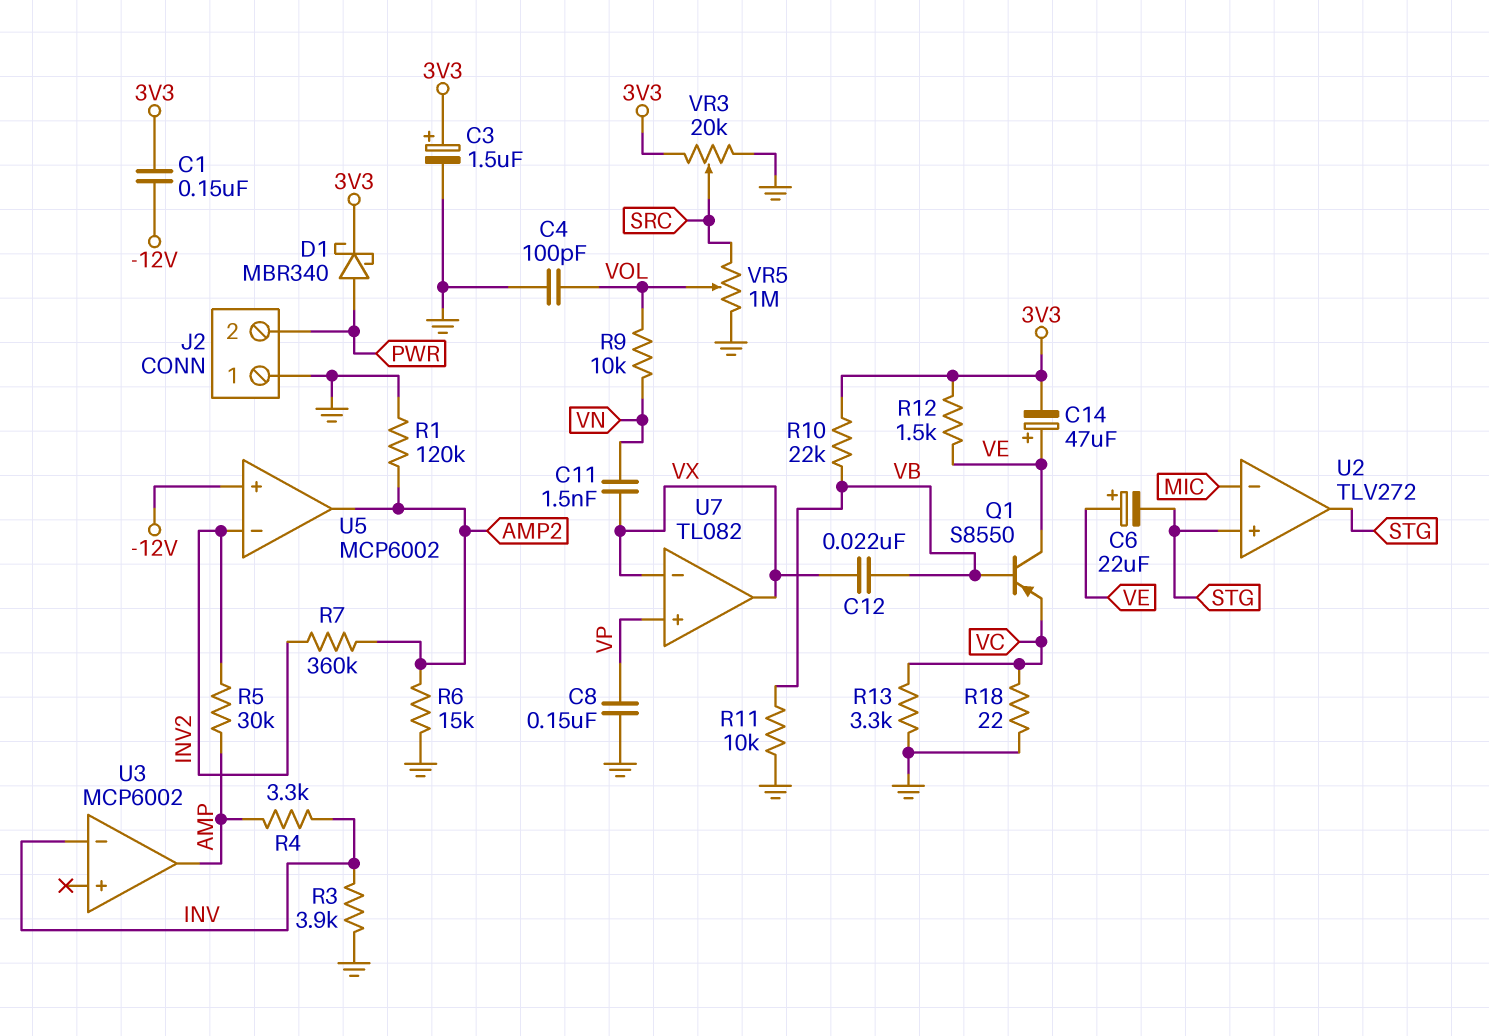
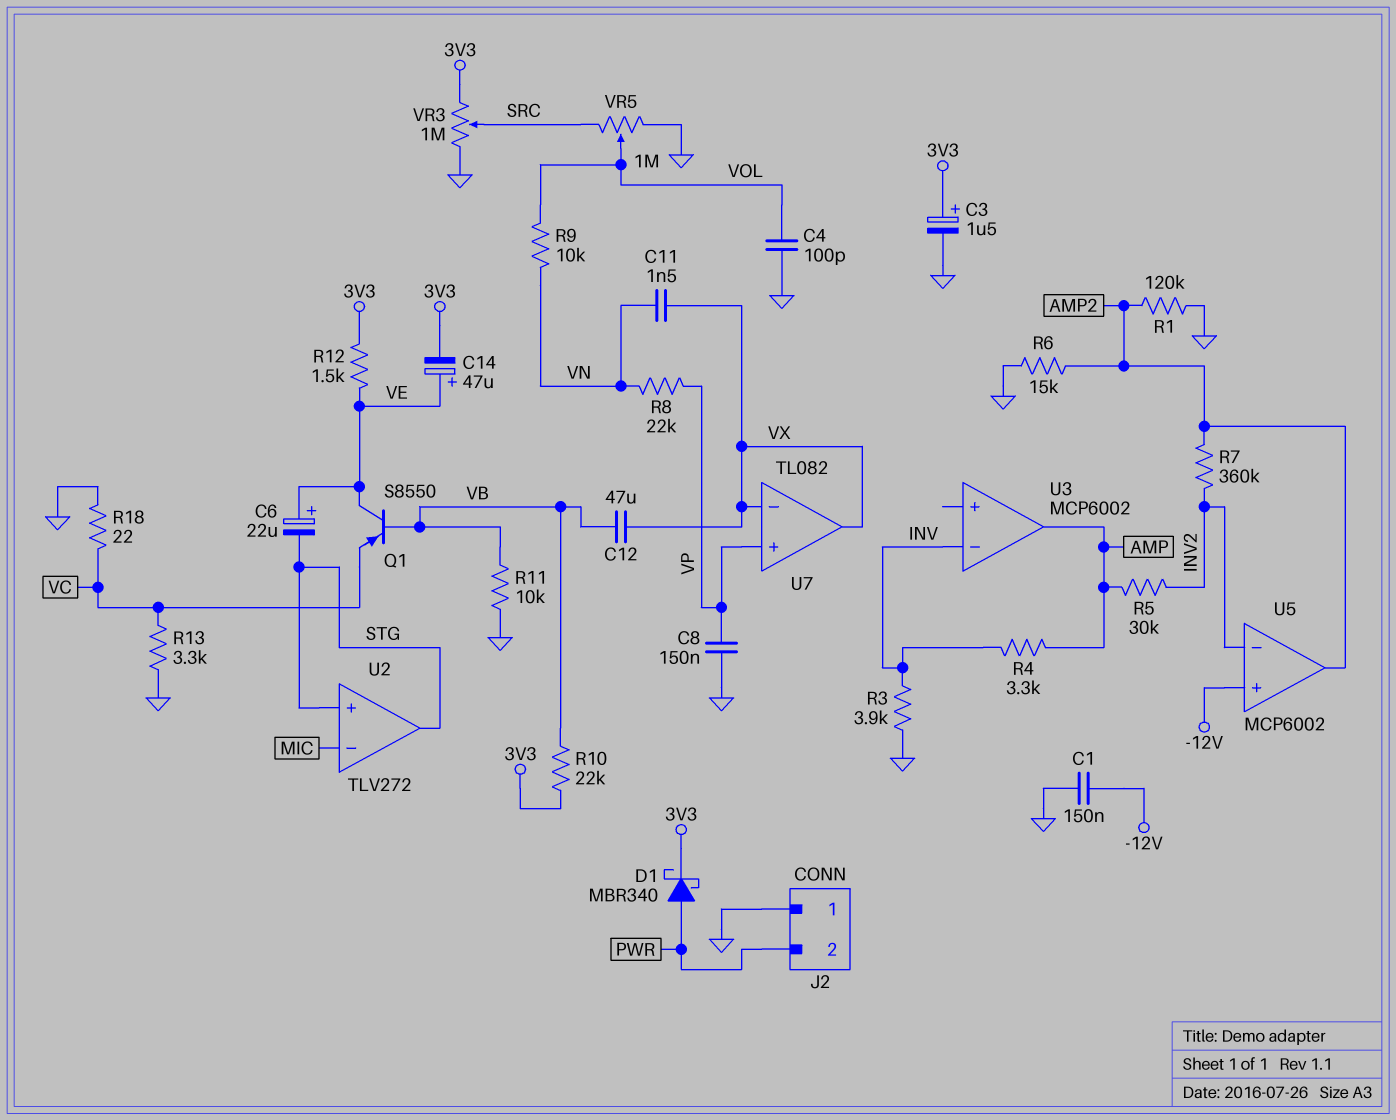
C1: 150nF (-12V, 3V3) -> 150nF (-12V, GND)
C12: 22nF (VB, VX) -> 47uF (VB, VX)
R8: none -> 22k (VN, VP)
VR3: 20k (3V3, GND, wiper SRC) -> 1M (3V3, GND, wiper SRC)

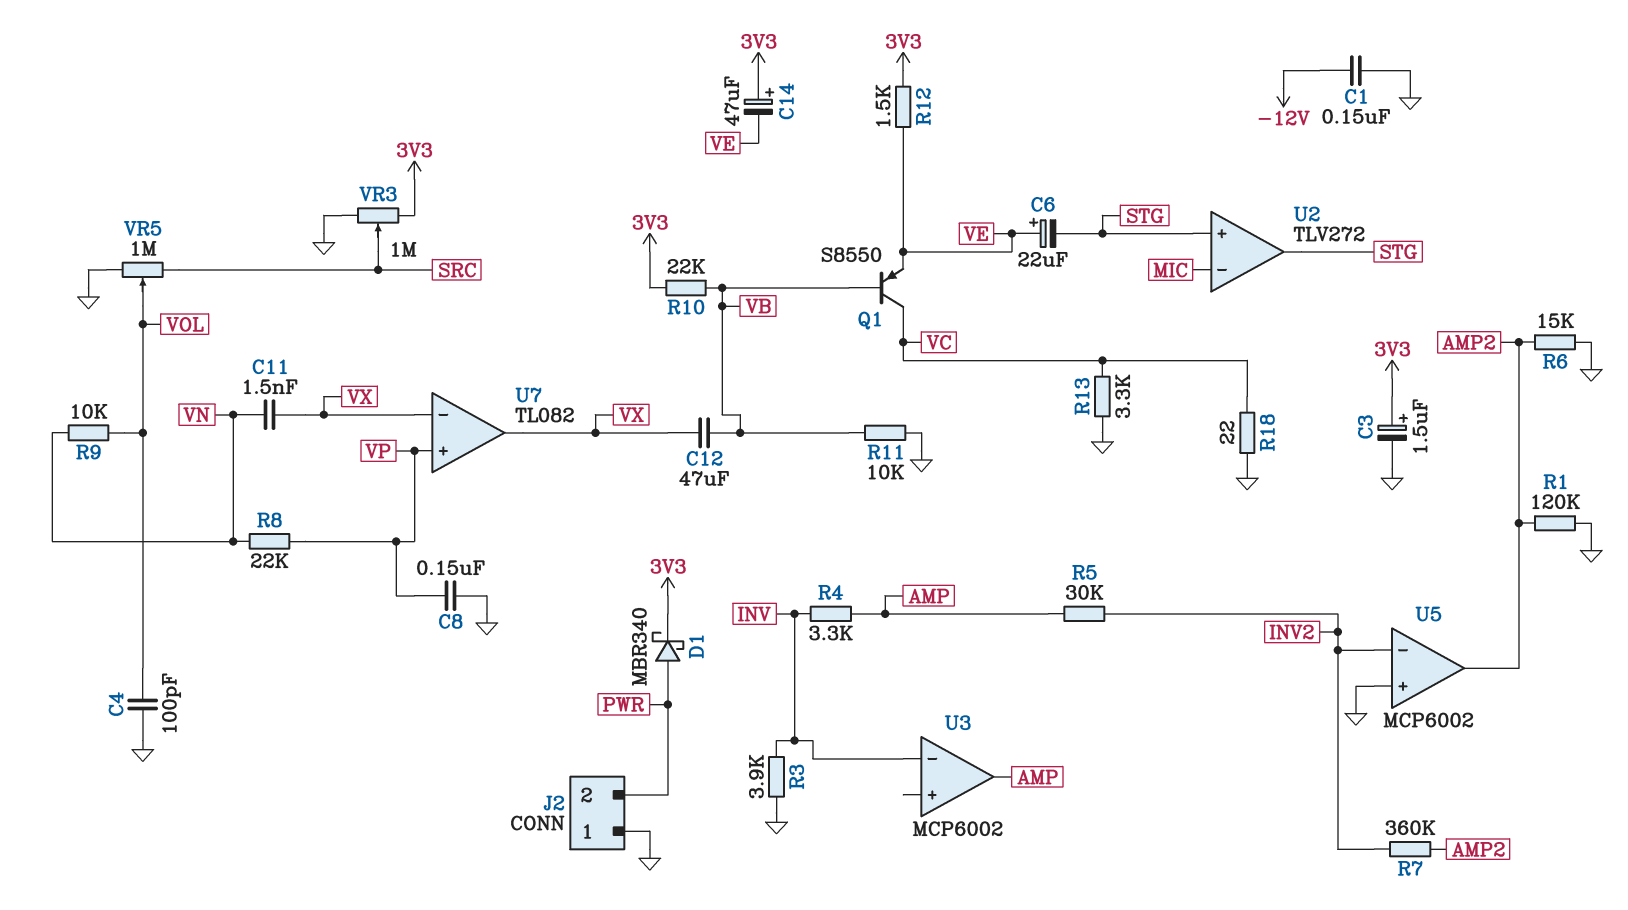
C14: 47uF (plus VE, minus 3V3) -> 47uF (plus 3V3, minus VE)
Q1: PNP S8550 (B VB, C VE, E VC) -> PNP S8550 (B VB, C VC, E VE)
U5 pin in+: -12V -> GND

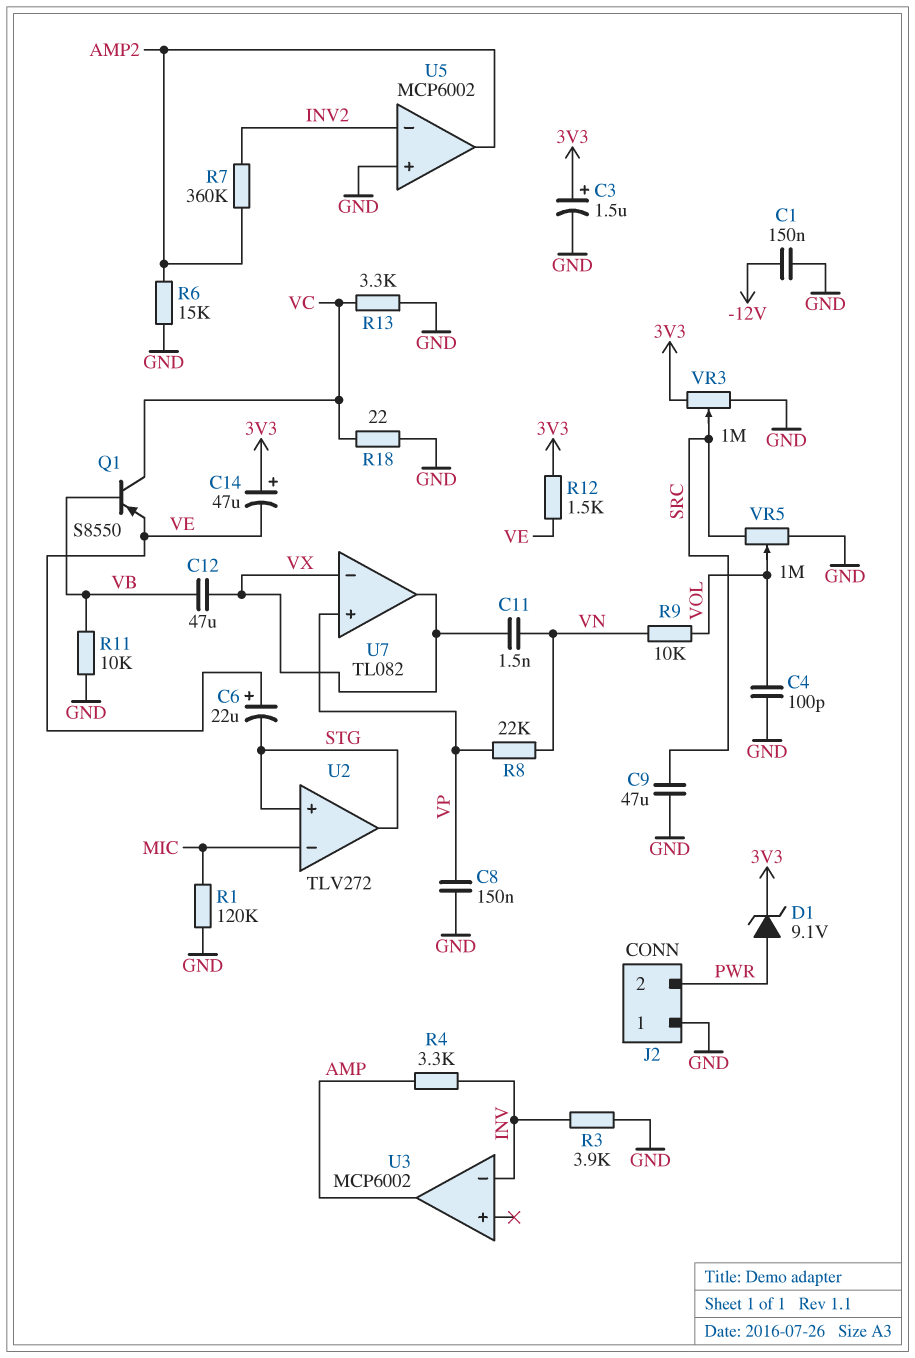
C9: none -> 47uF (GND, SRC)
D1: schottky MBR340 (A PWR, K 3V3) -> zener 9.1V (A PWR, K 3V3)
R1: 120k (AMP2, GND) -> 120k (GND, MIC)
R5: 30k (AMP, INV2) -> none
R10: 22k (3V3, VB) -> none

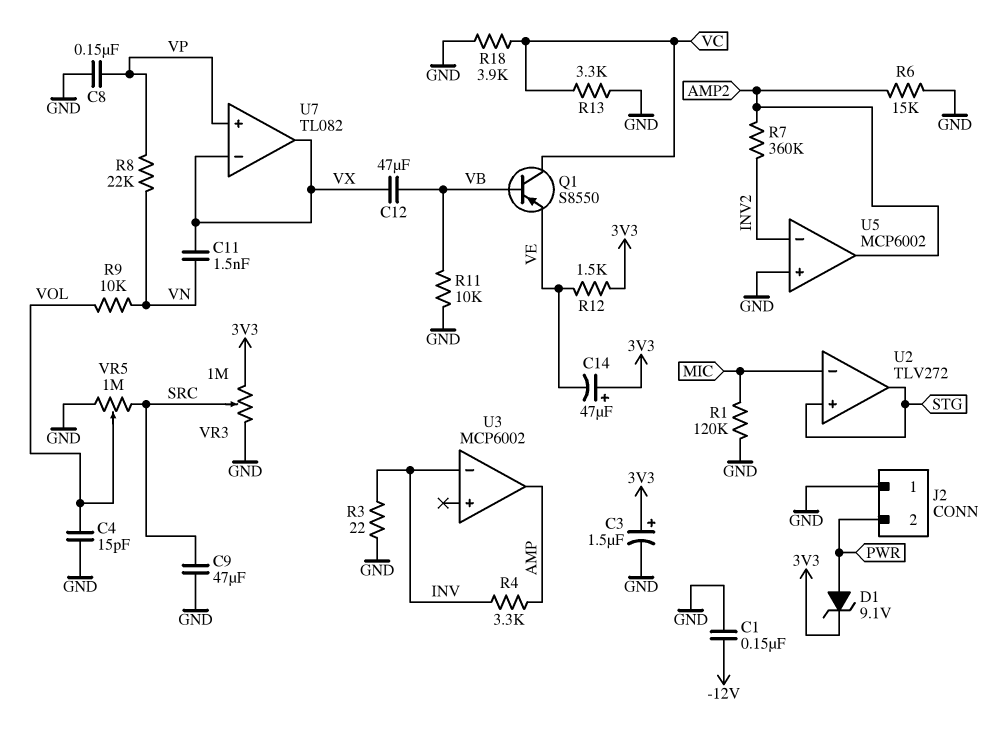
C4: 100pF (GND, VOL) -> 15pF (GND, VOL)
C6: 22uF (plus VE, minus STG) -> none
R3: 3.9k (GND, INV) -> 22 (GND, INV)
R18: 22 (GND, VC) -> 3.9k (GND, VC)

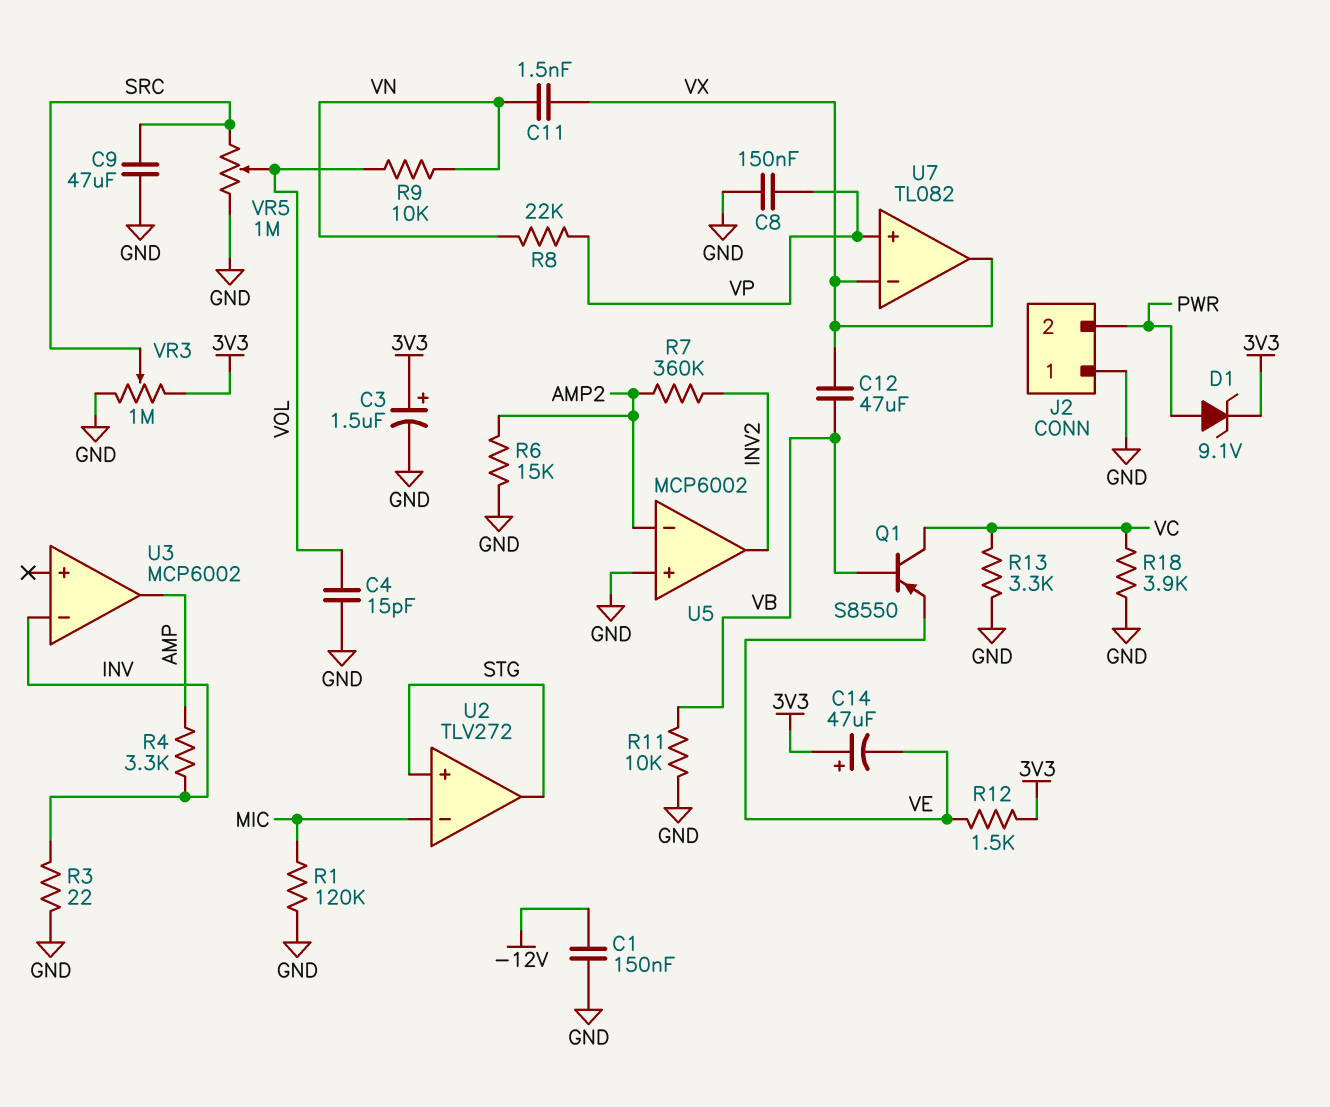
U5 pin in-: INV2 -> AMP2
U5 pin out: AMP2 -> INV2

